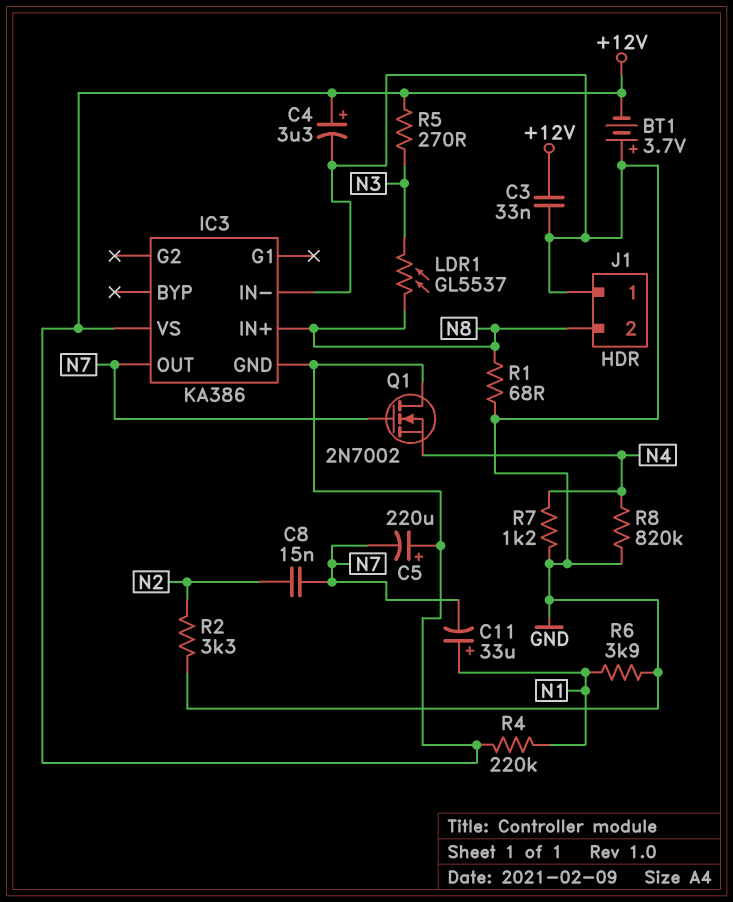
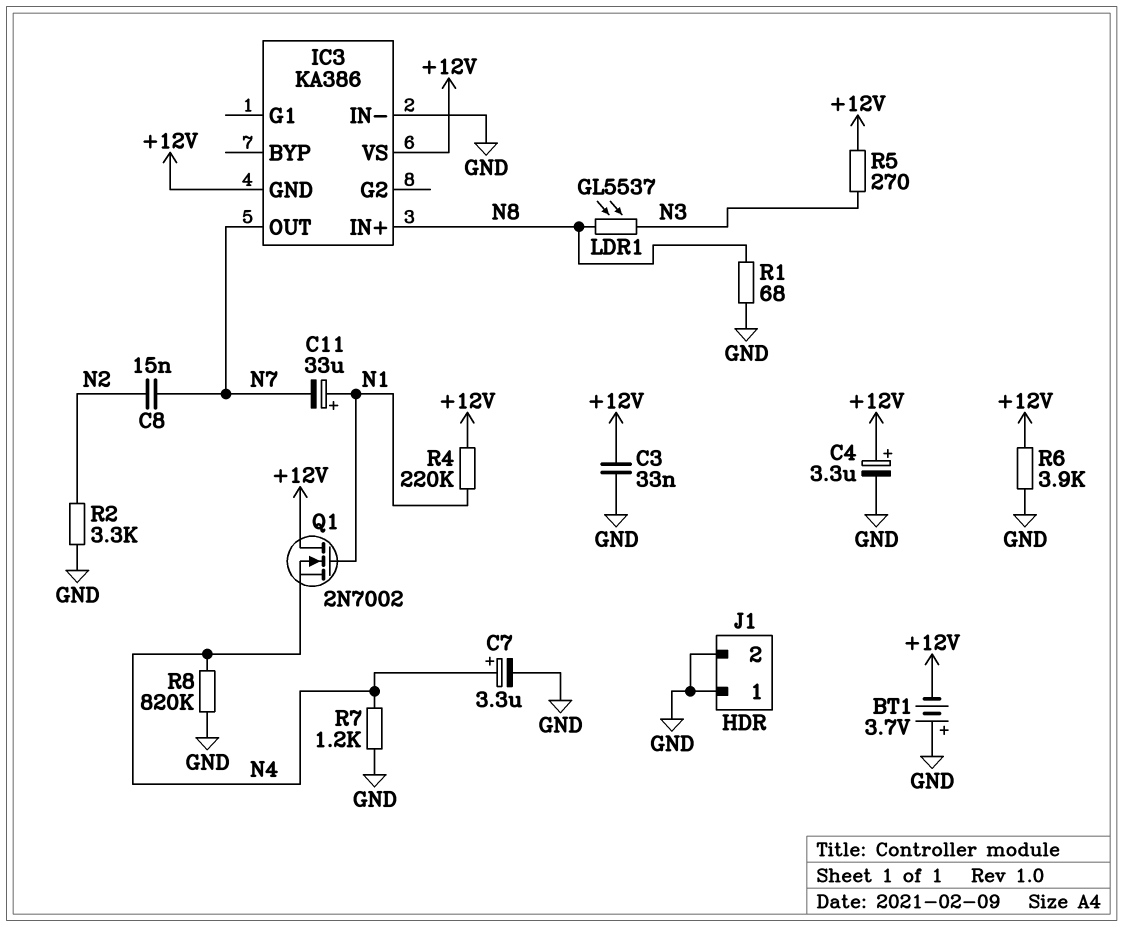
C5: 220uF (plus +12V, minus N7) -> none
C7: none -> 3.3uF (plus N4, minus GND)
J1 pin 2: N8 -> GND
Q1: NMOS 2N7002 (G N7, D +12V, S N4) -> NMOS 2N7002 (G N1, D +12V, S N4)
R6: 3.9k (GND, N1) -> 3.9k (+12V, GND)

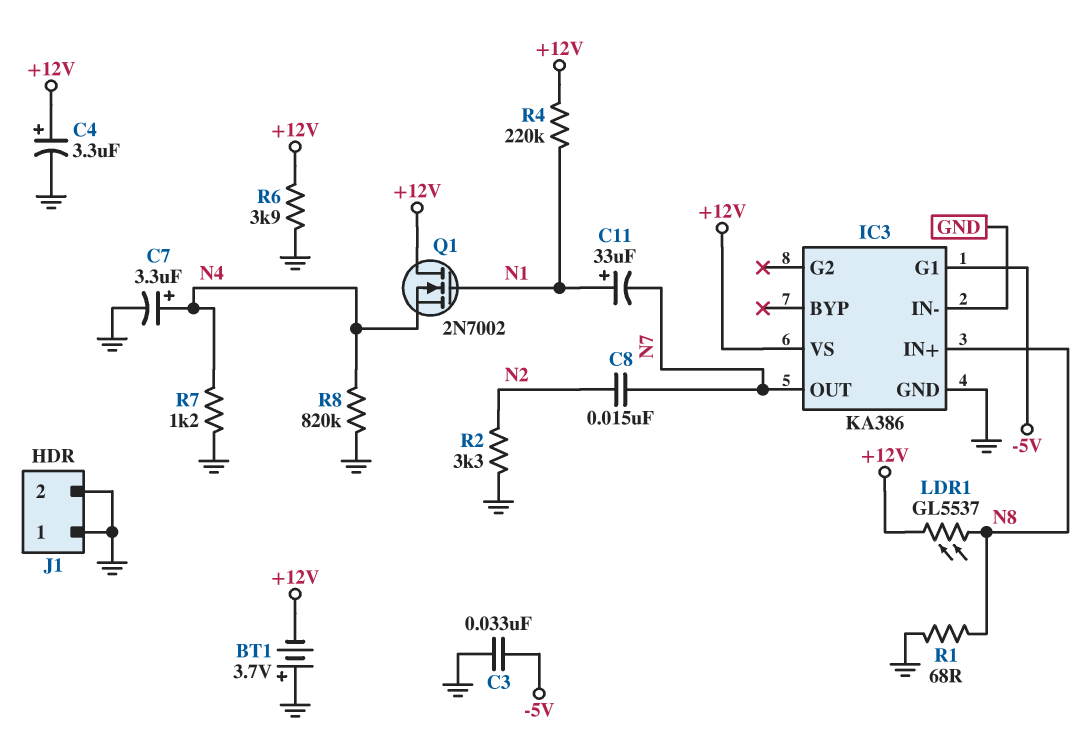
C3: 33nF (+12V, GND) -> 33nF (-5V, GND)
IC3 pin G1: none -> -5V
IC3 pin GND: +12V -> GND
LDR1: GL5537 (N3, N8) -> GL5537 (+12V, N8)
R5: 270 (+12V, N3) -> none

